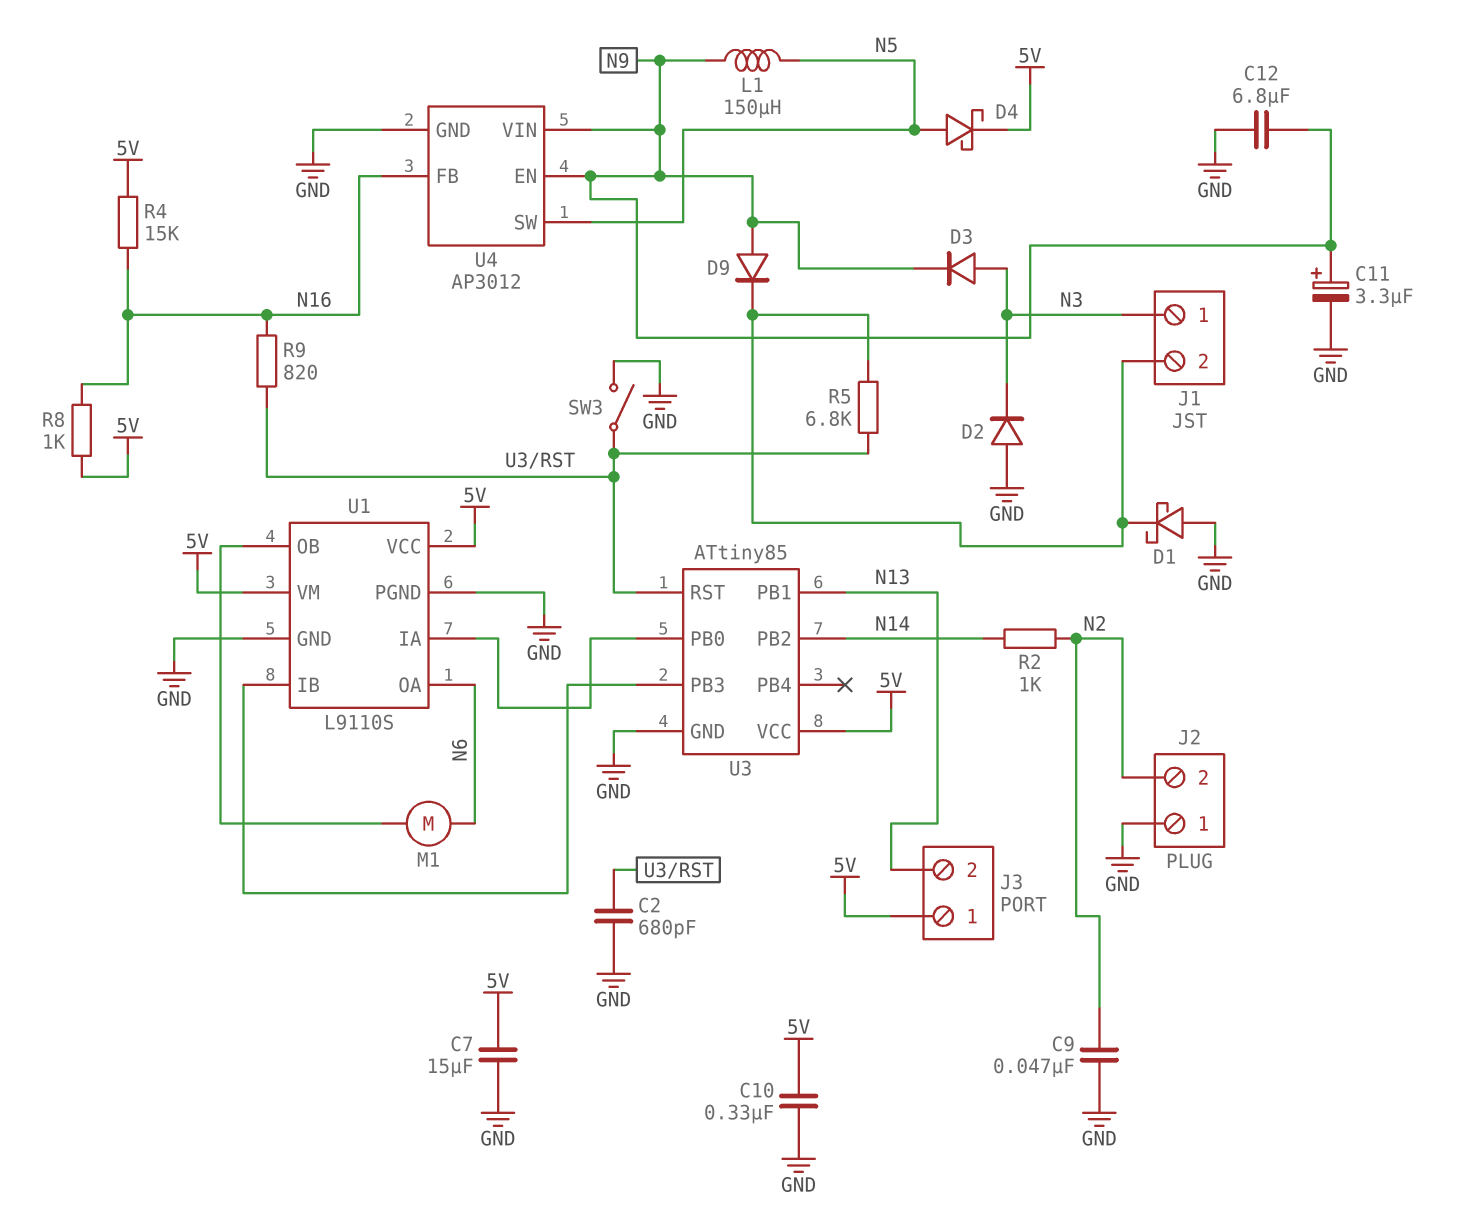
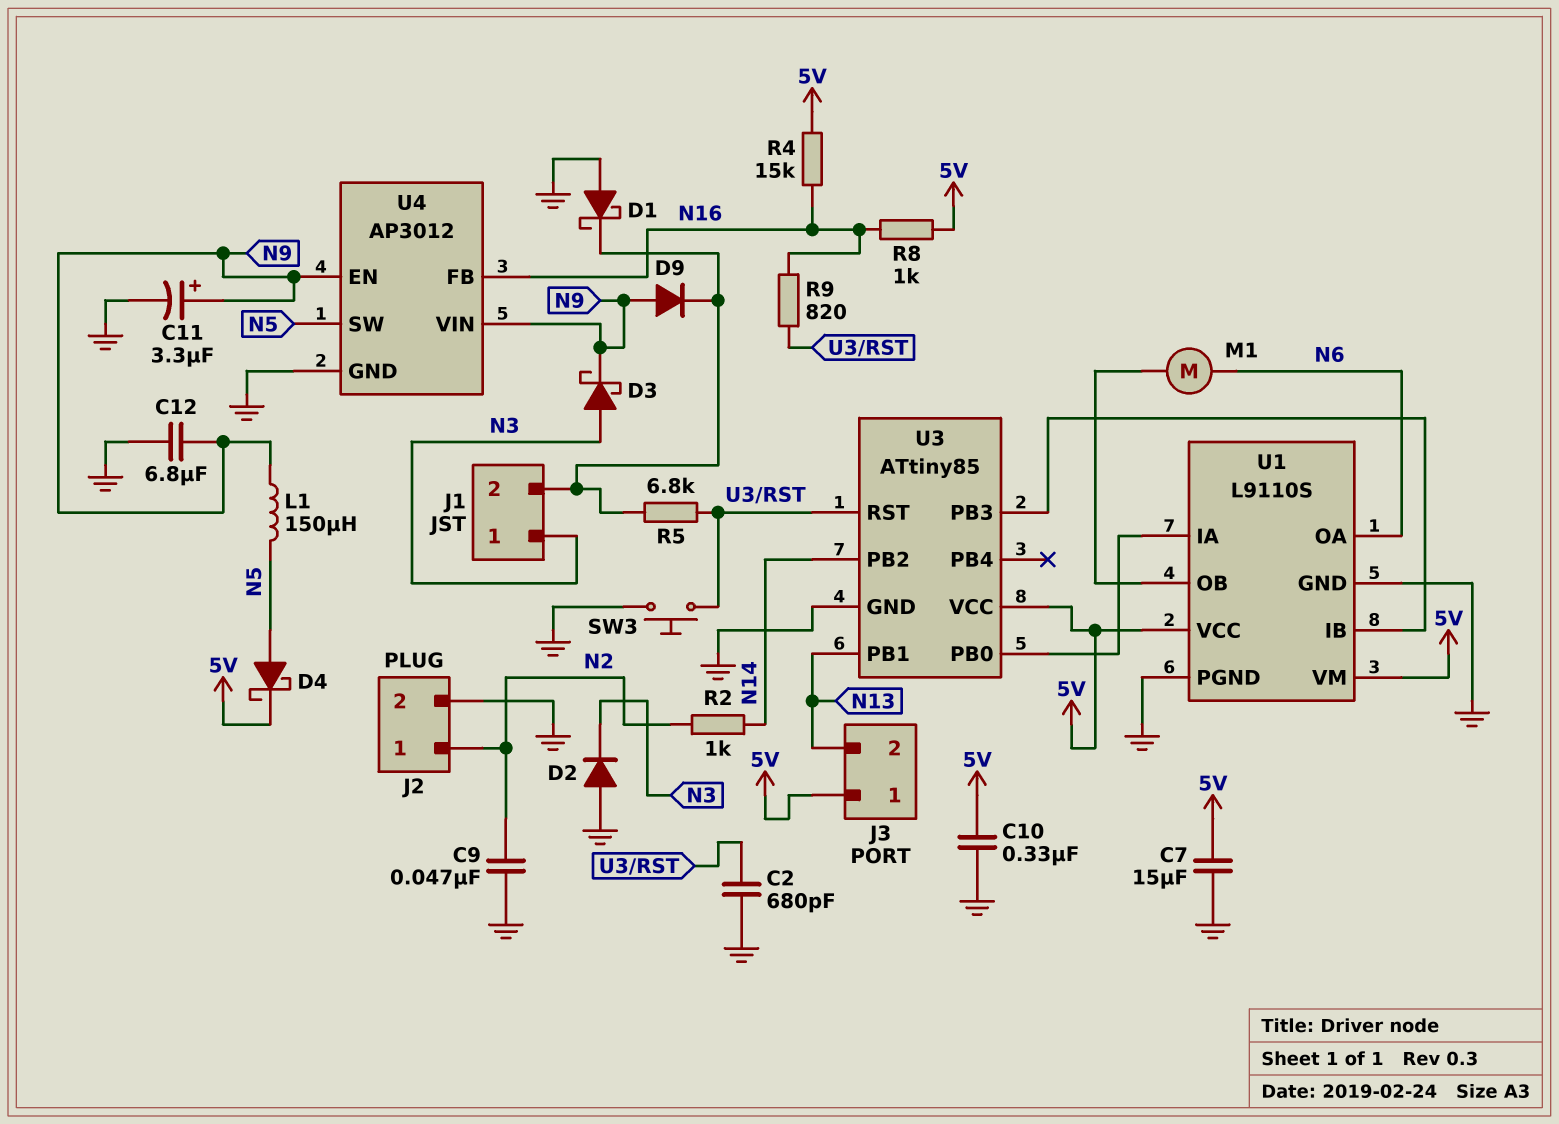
D3: diode (A N3, K N9) -> schottky (A N3, K N9)
J2 pin 1: GND -> N2
J2 pin 2: N2 -> GND
SW3: switch (GND, U3/RST) -> button (GND, U3/RST)

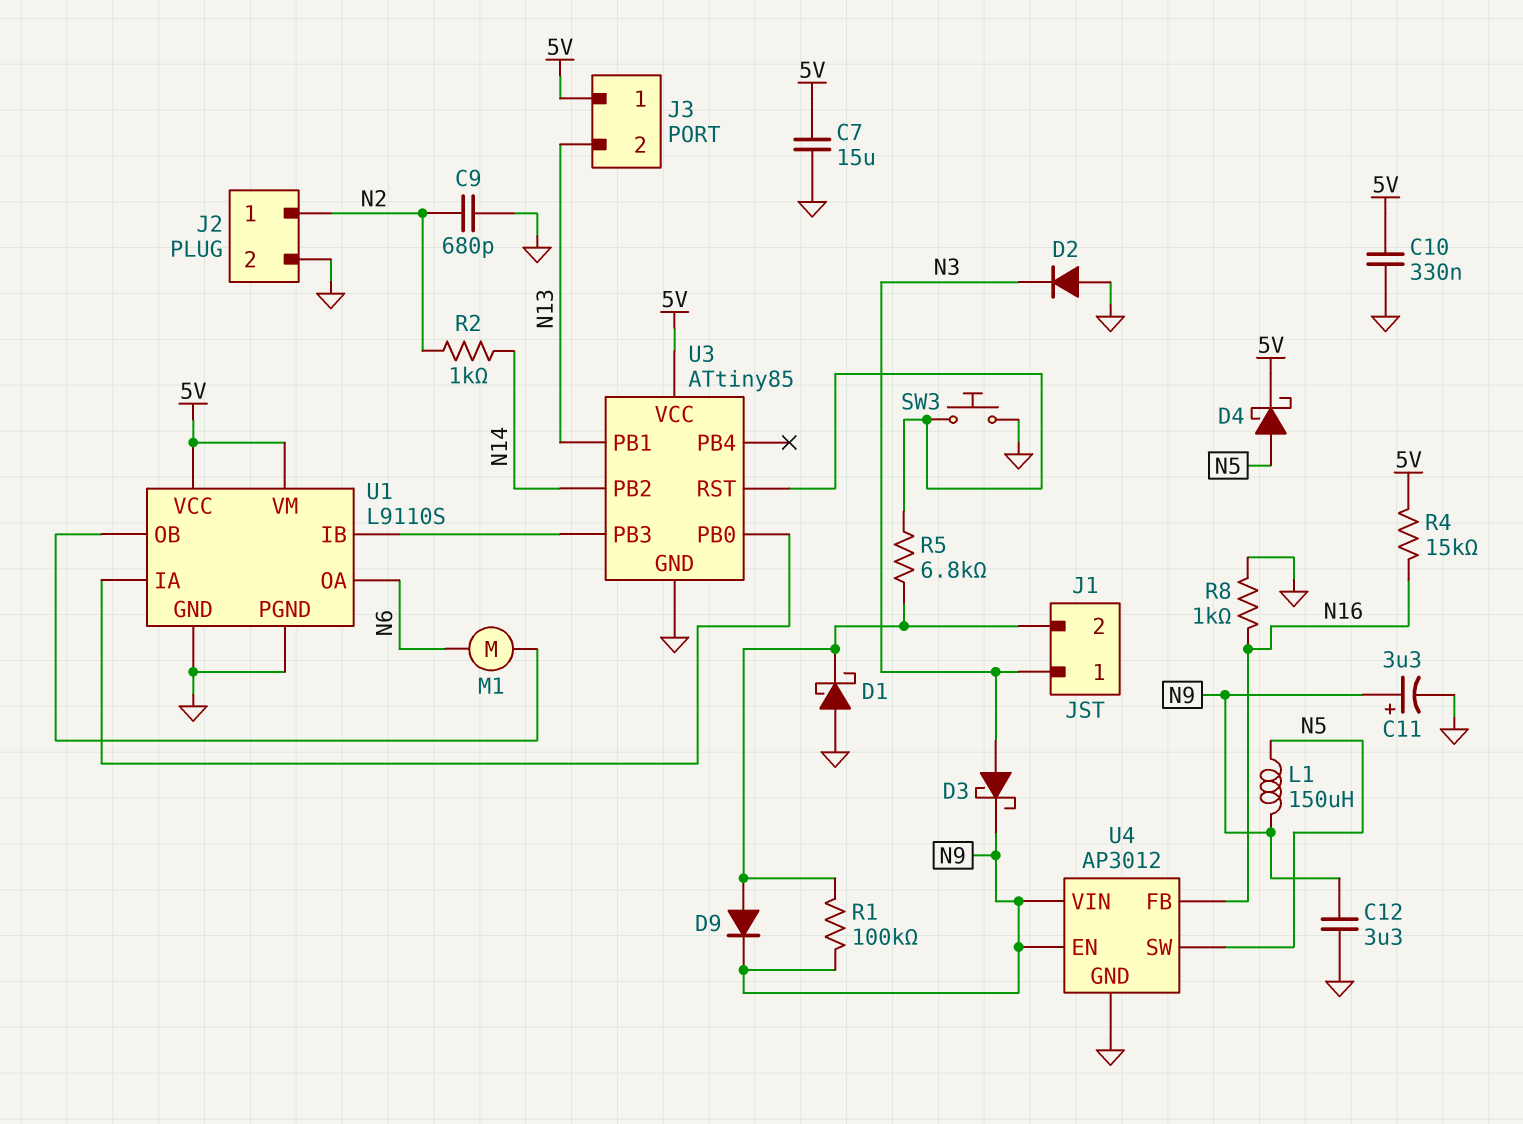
C2: 680pF (GND, U3/RST) -> none
C9: 47nF (GND, N2) -> 680pF (GND, N2)
C12: 6.8uF (GND, N9) -> 3.3uF (GND, N9)
D9: diode (A N9, K J1/2) -> diode (A J1/2, K N9)
R1: none -> 100k (J1/2, N9)
R8: 1k (5V, N16) -> 1k (GND, N16)
R9: 820 (N16, U3/RST) -> none

